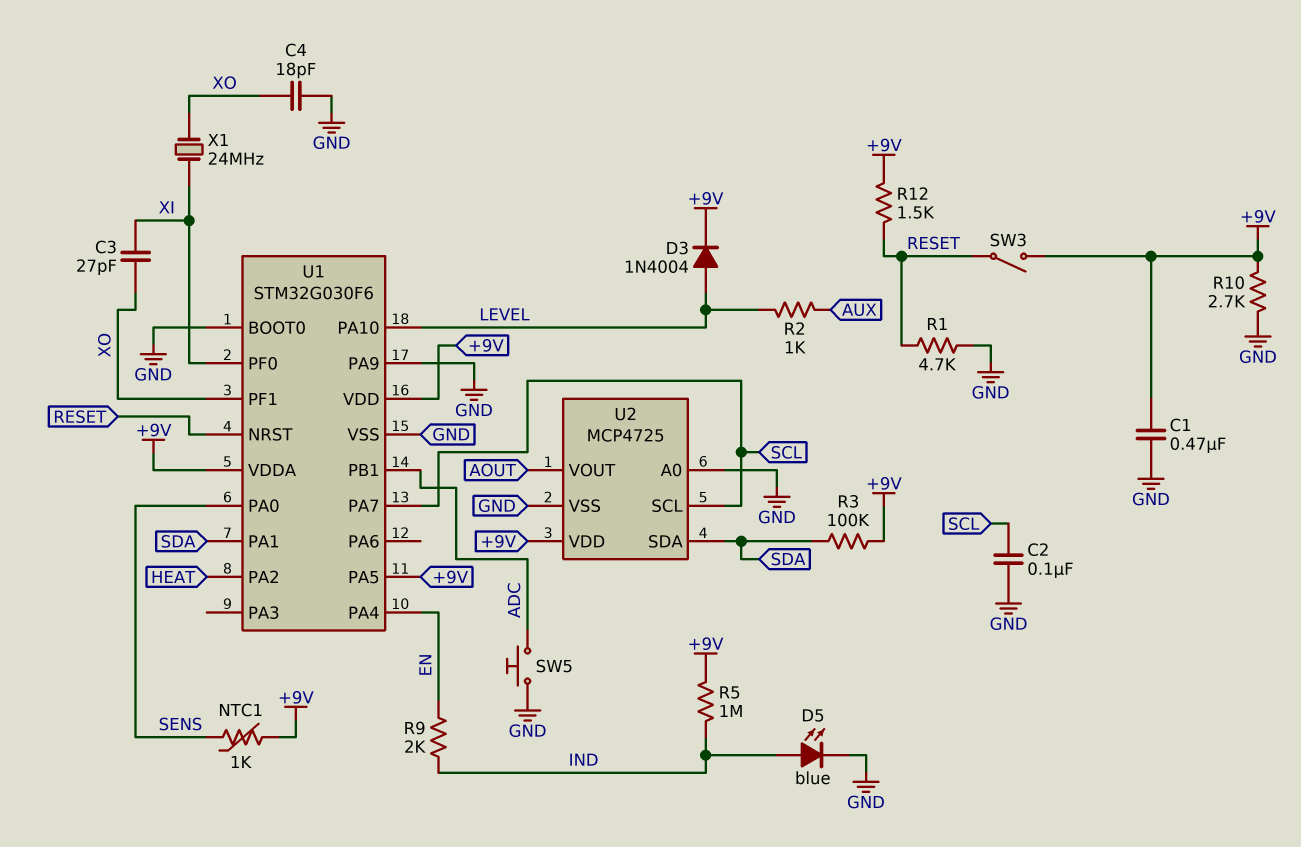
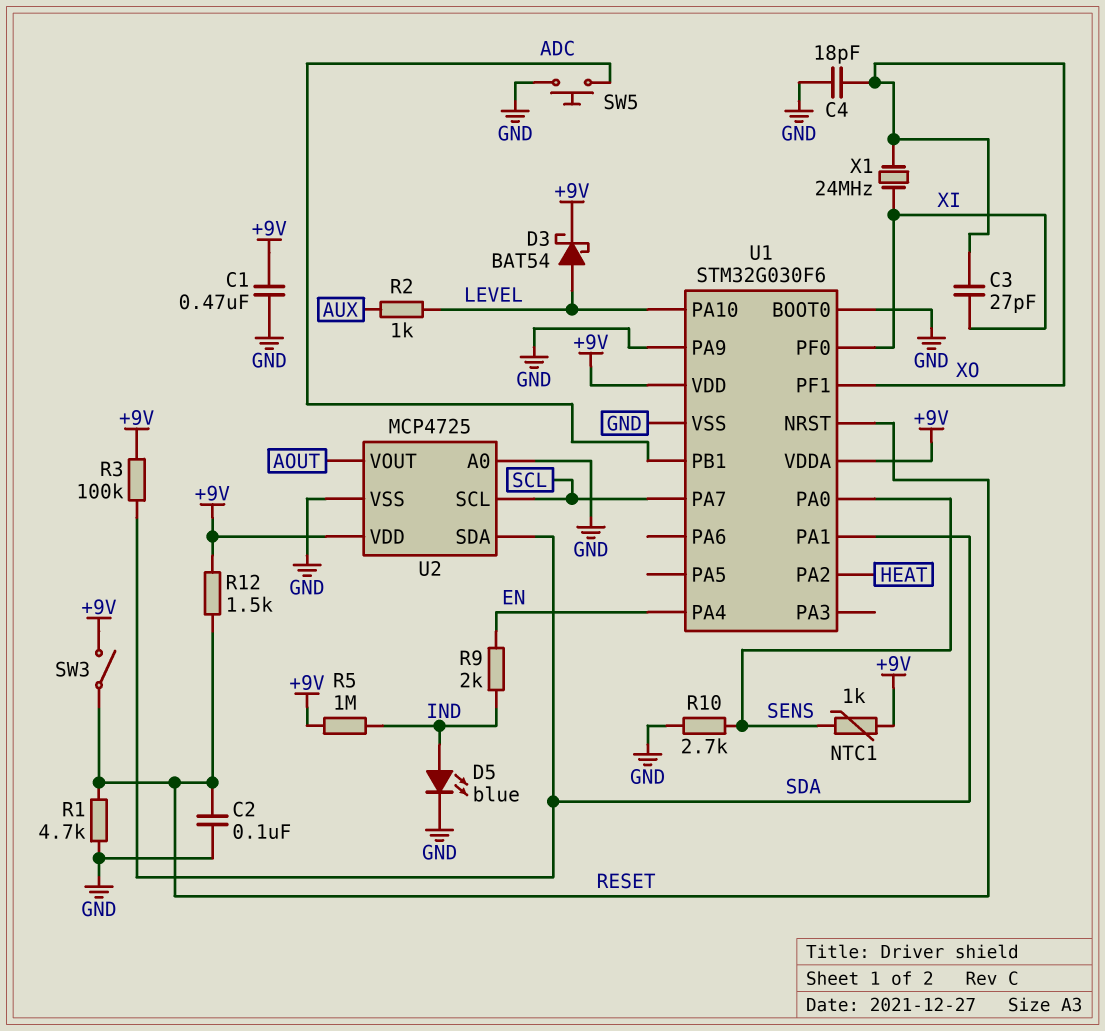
C2: 100nF (GND, SCL) -> 100nF (GND, RESET)
D3: diode 1N4004 (A LEVEL, K +9V) -> schottky BAT54 (A LEVEL, K +9V)
R10: 2.7k (+9V, GND) -> 2.7k (GND, SENS)
U1 pin PA5: +9V -> none

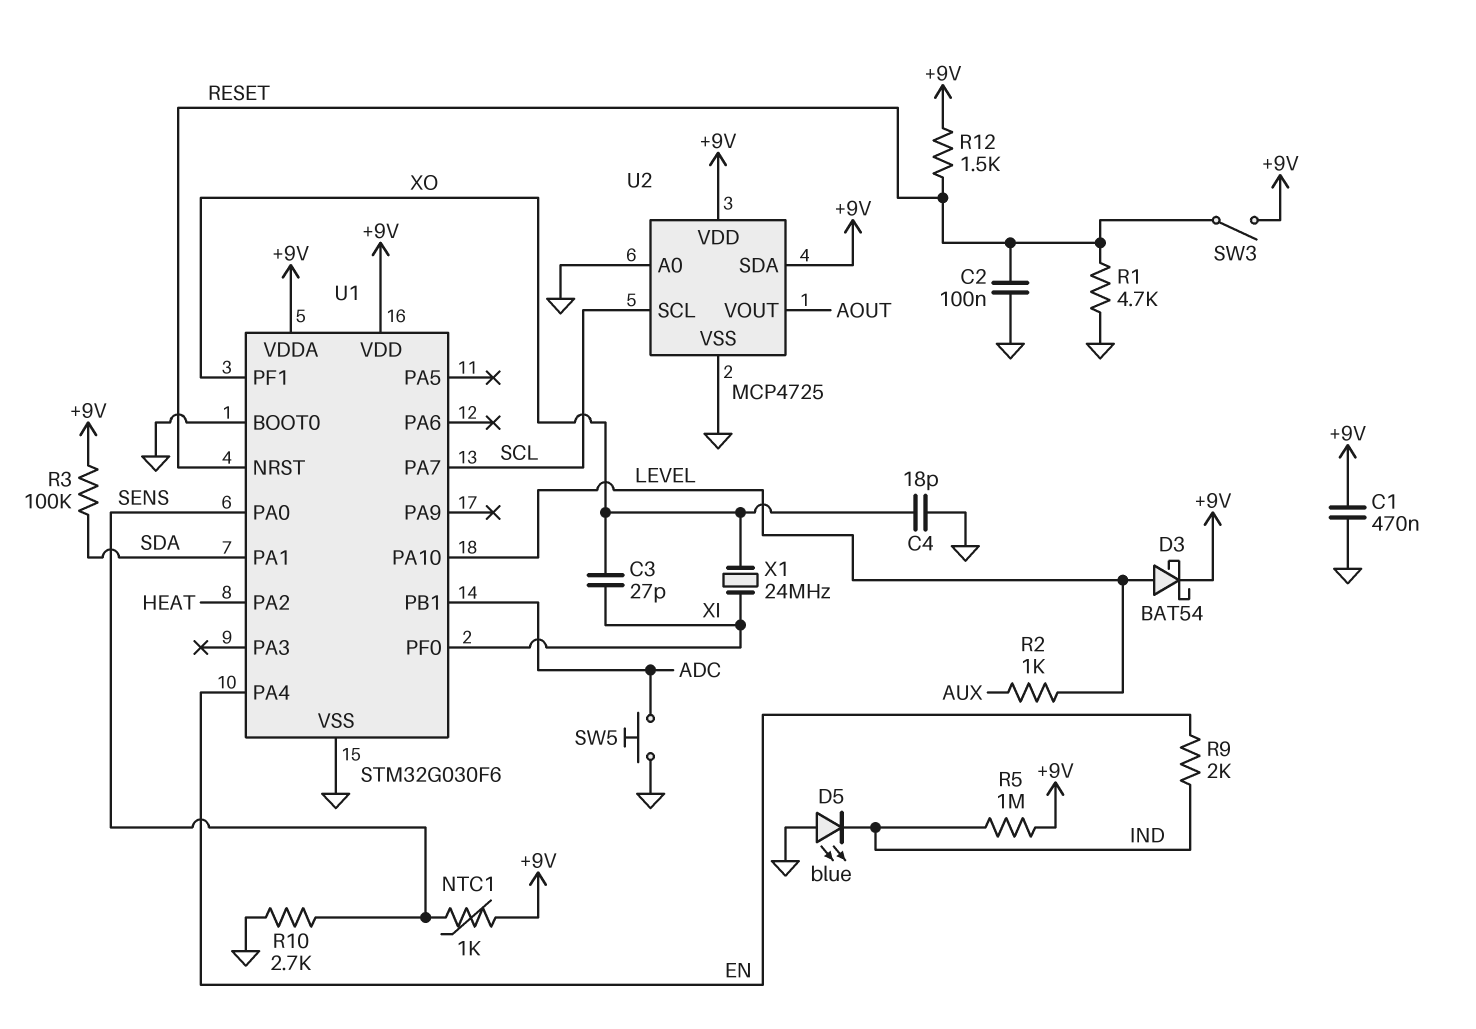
D5: LED blue (A IND, K GND) -> LED blue (A GND, K IND)
U1 pin PA9: GND -> none
U2 pin SDA: SDA -> +9V

